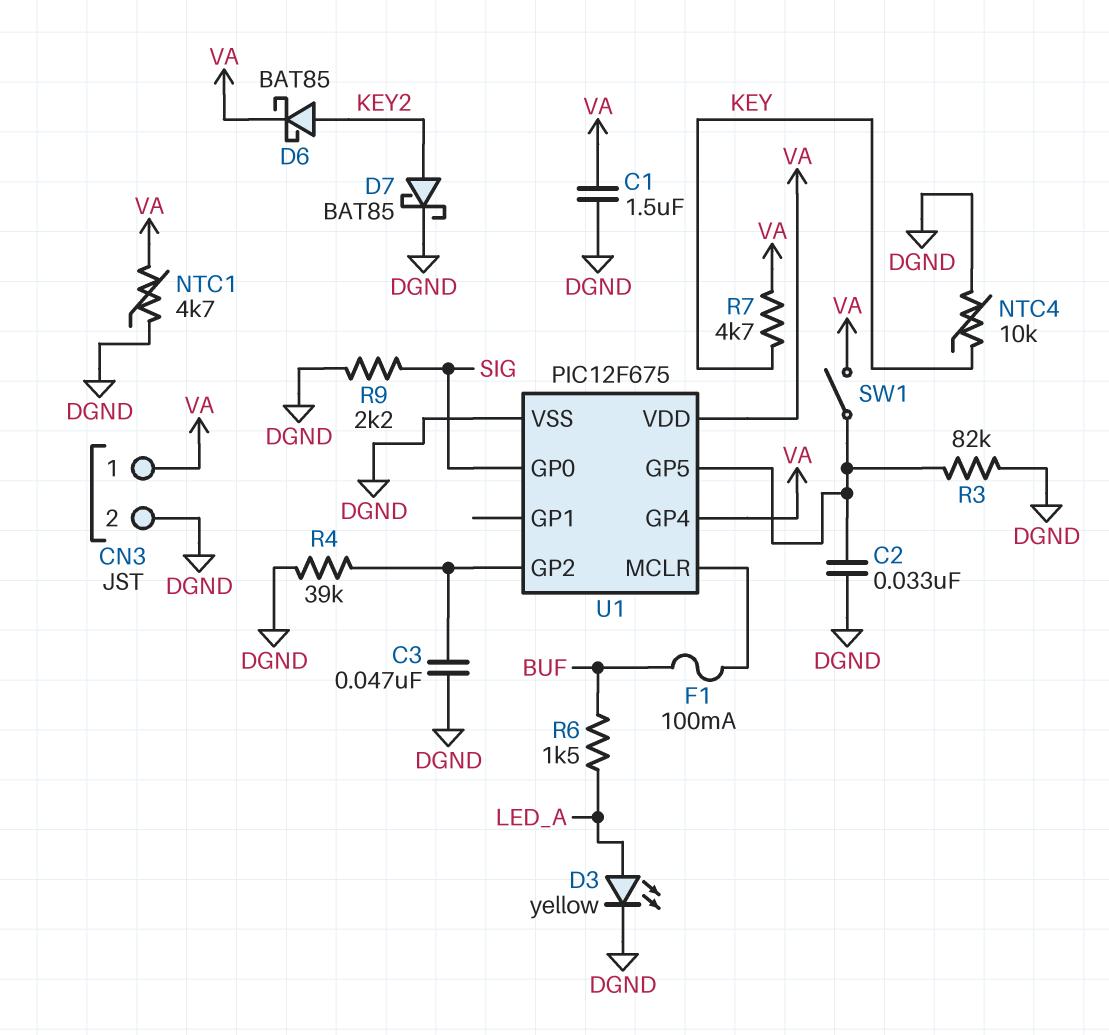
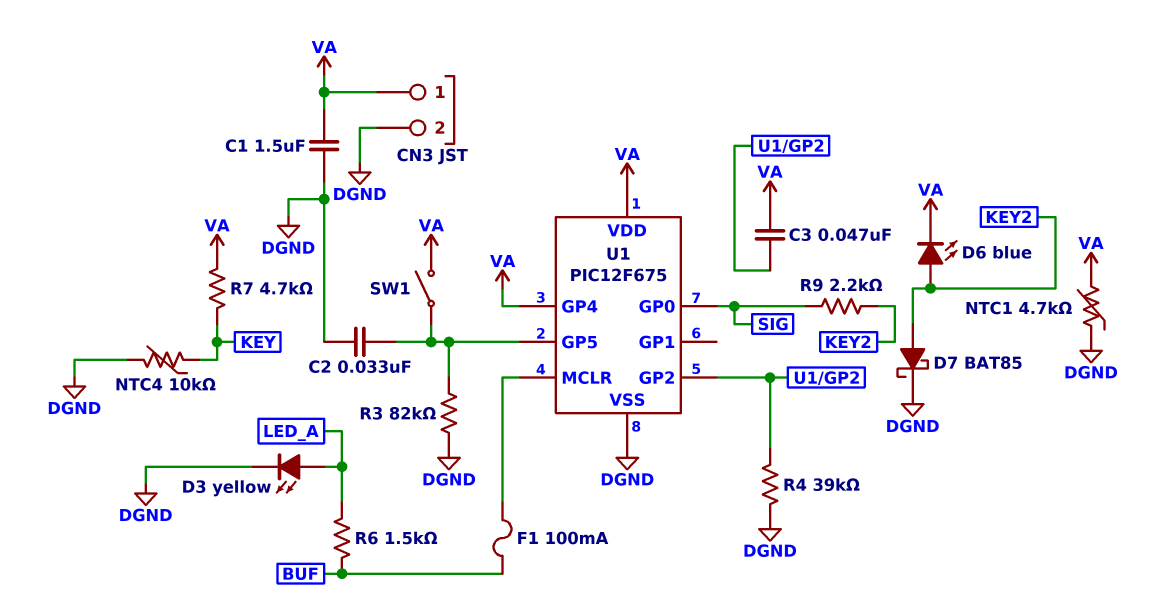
C3: 47nF (DGND, U1/GP2) -> 47nF (U1/GP2, VA)
D6: schottky BAT85 (A KEY2, K VA) -> LED blue (A KEY2, K VA)
R9: 2.2k (DGND, SIG) -> 2.2k (KEY2, SIG)

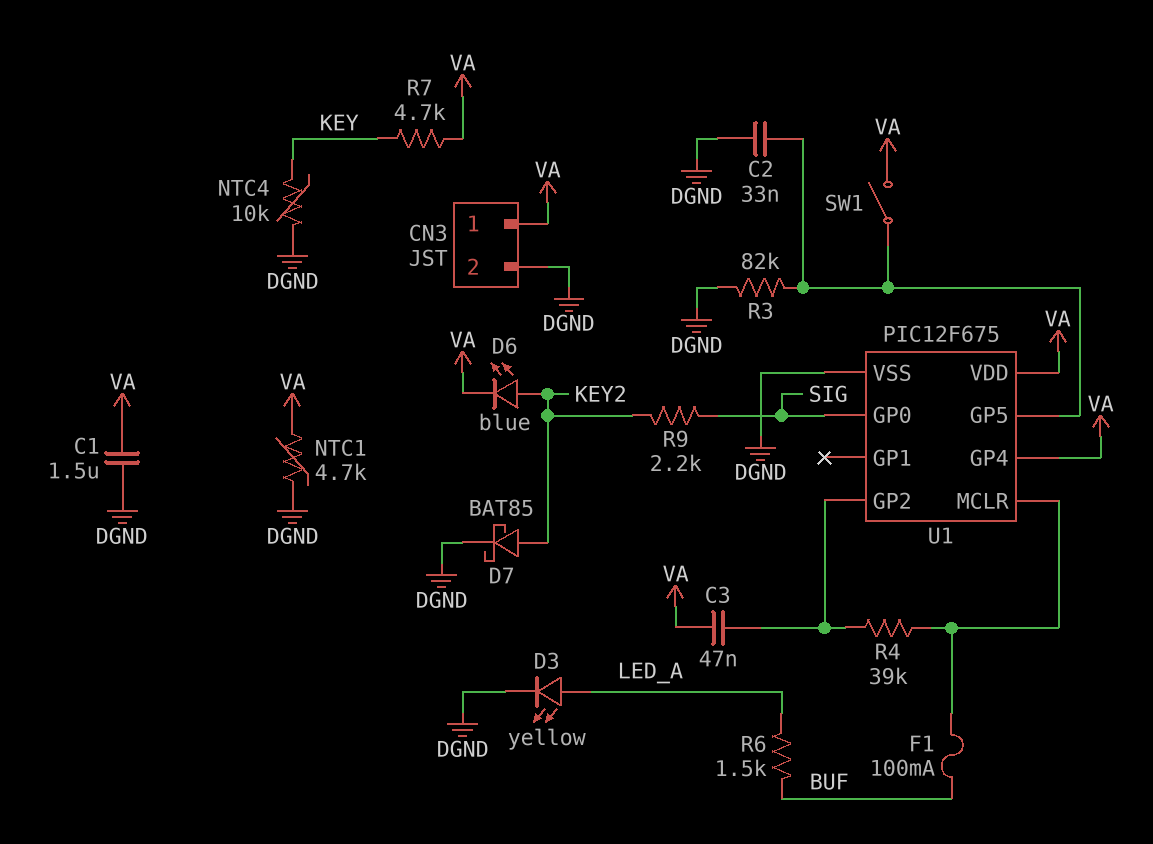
R4: 39k (DGND, U1/GP2) -> 39k (U1/GP2, U1/MCLR)

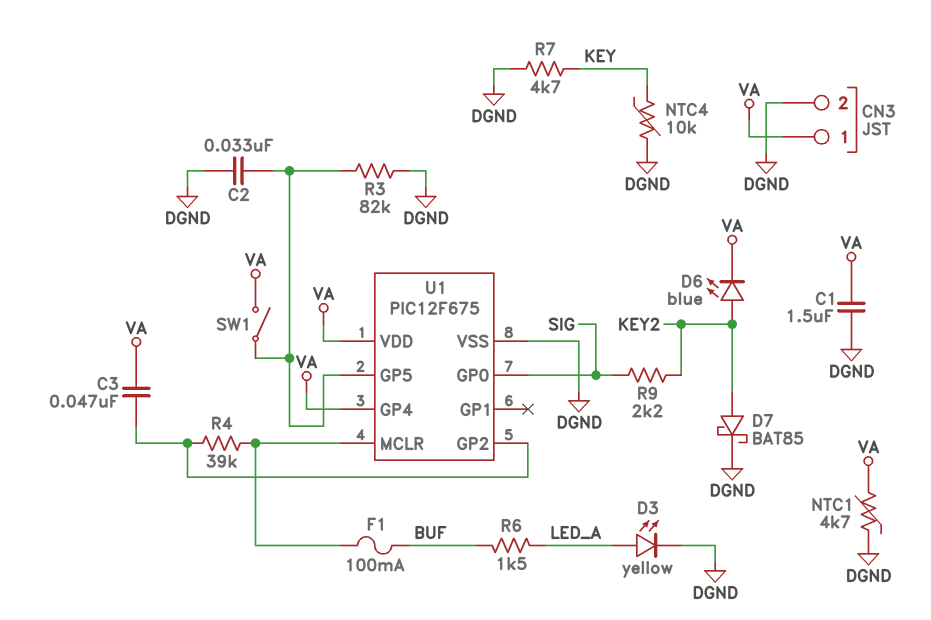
R7: 4.7k (KEY, VA) -> 4.7k (DGND, KEY)

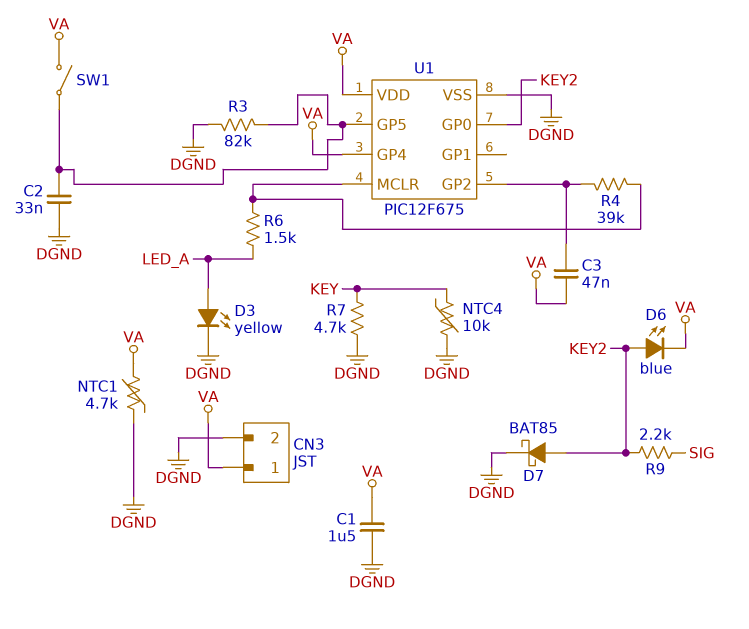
F1: 100mA (BUF, U1/MCLR) -> none
R6: 1.5k (BUF, LED_A) -> 1.5k (LED_A, U1/MCLR)
U1 pin GP0: SIG -> KEY2

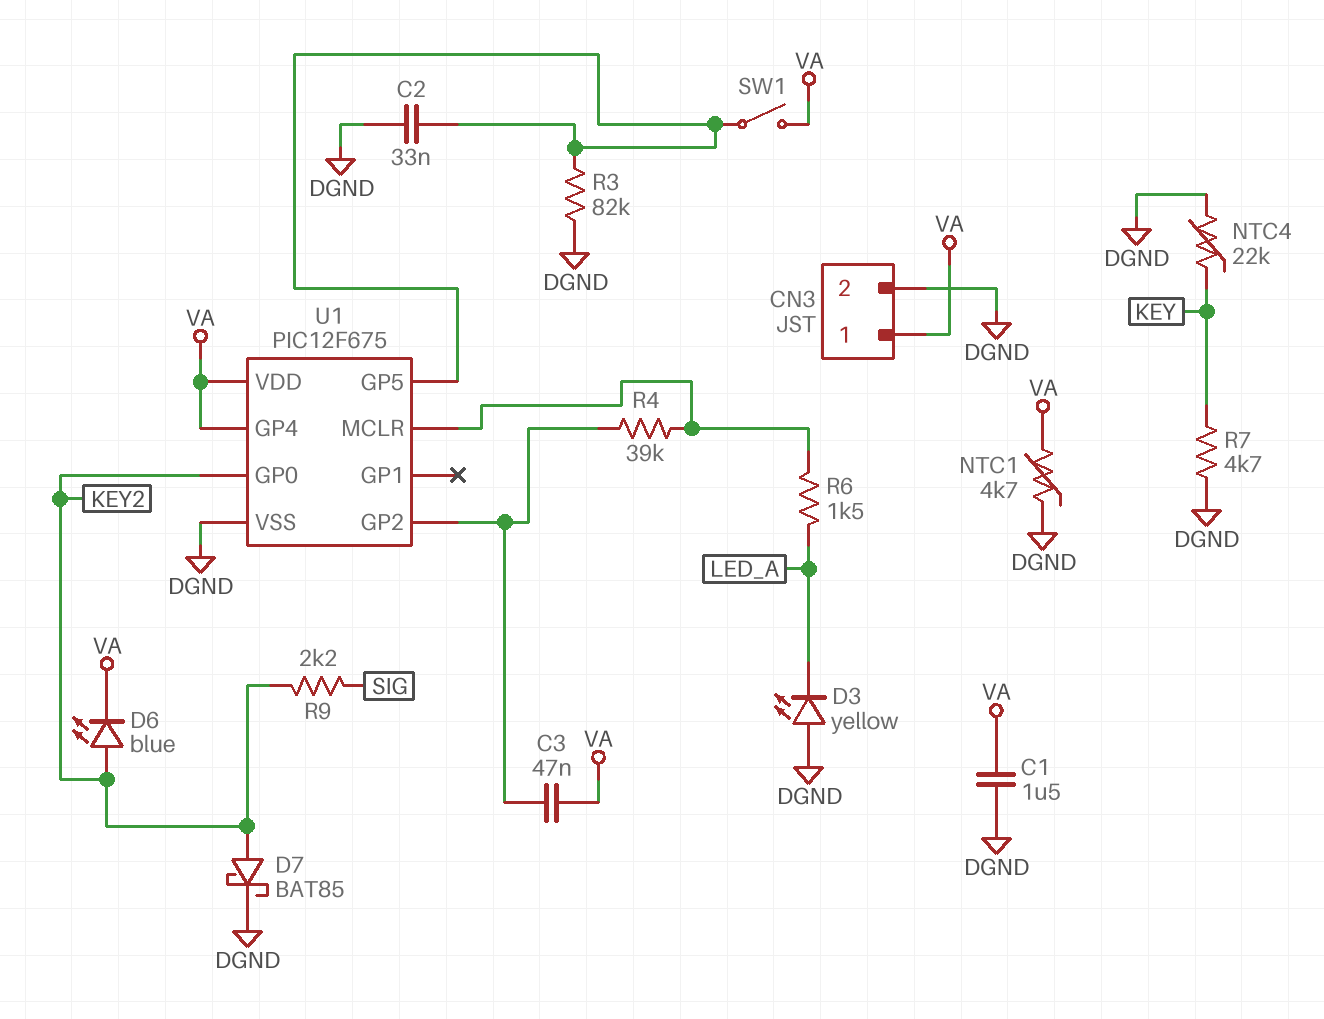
D3: LED yellow (A LED_A, K DGND) -> LED yellow (A DGND, K LED_A)
NTC4: 10k (DGND, KEY) -> 22k (DGND, KEY)

